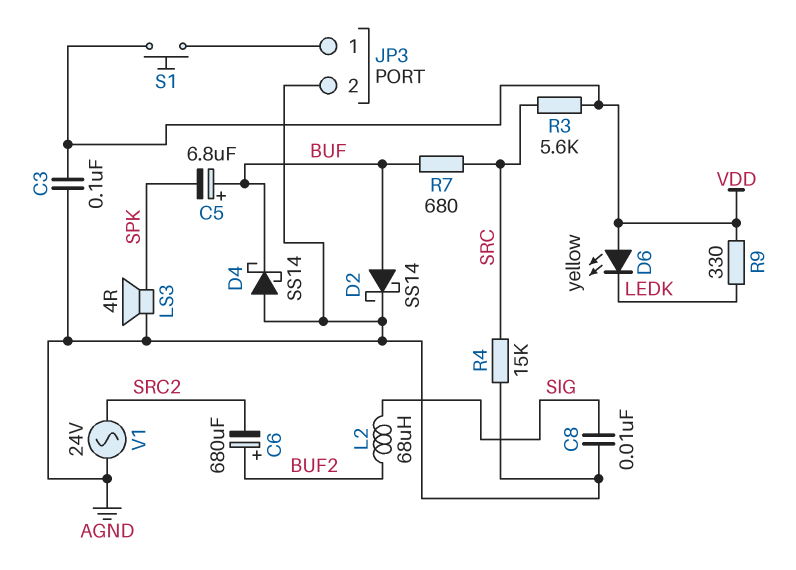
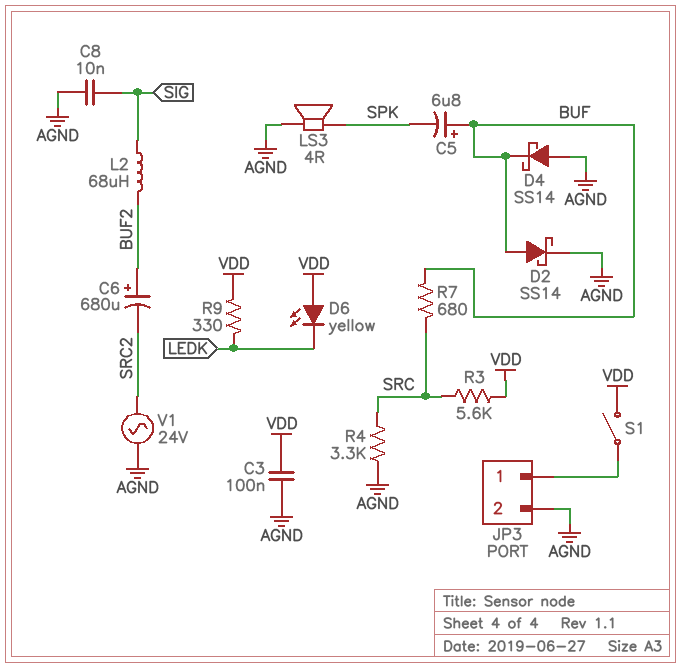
R4: 15k (AGND, SRC) -> 3.3k (AGND, SRC)
S1: button (JP3/1, VDD) -> switch (JP3/1, VDD)

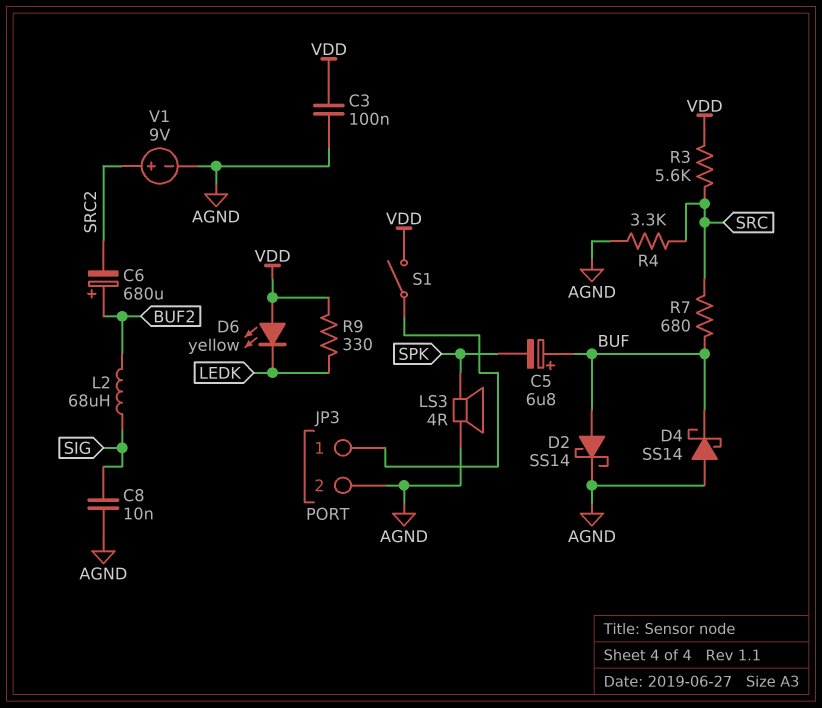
V1: AC 24V (AGND, SRC2) -> 9V (plus SRC2, minus AGND)

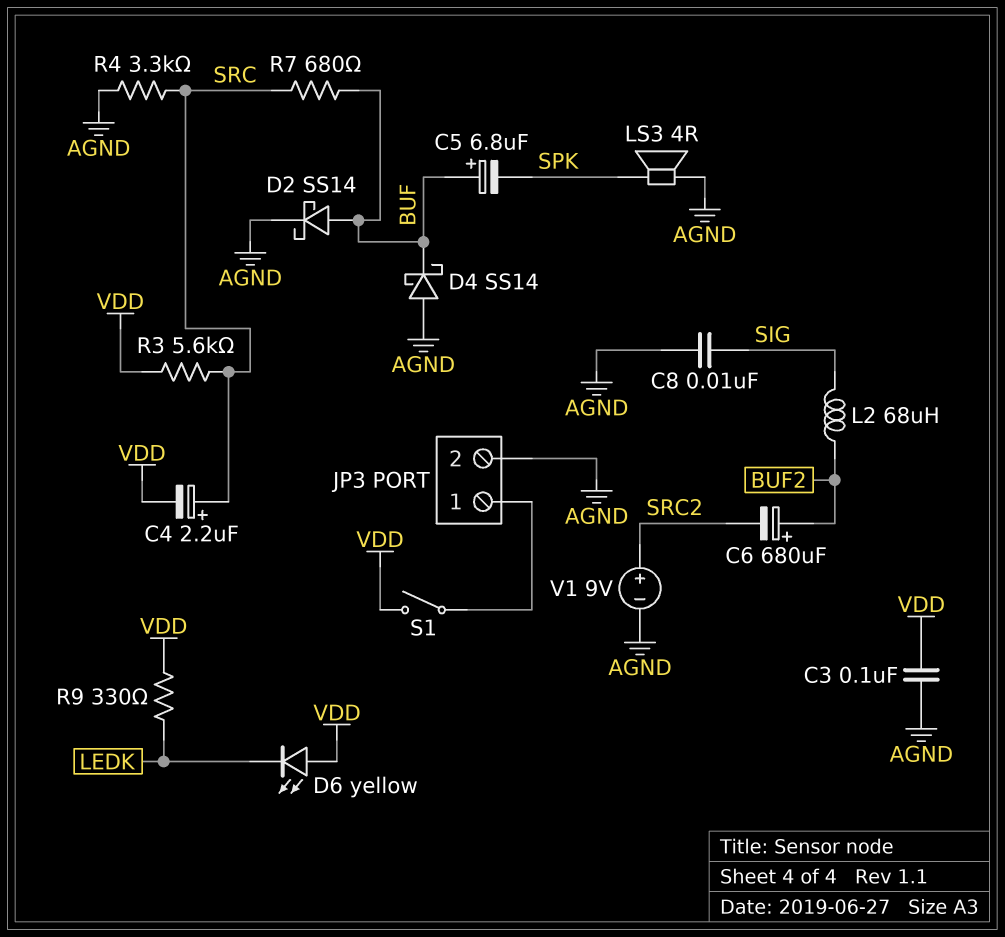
C4: none -> 2.2uF (plus SRC, minus VDD)

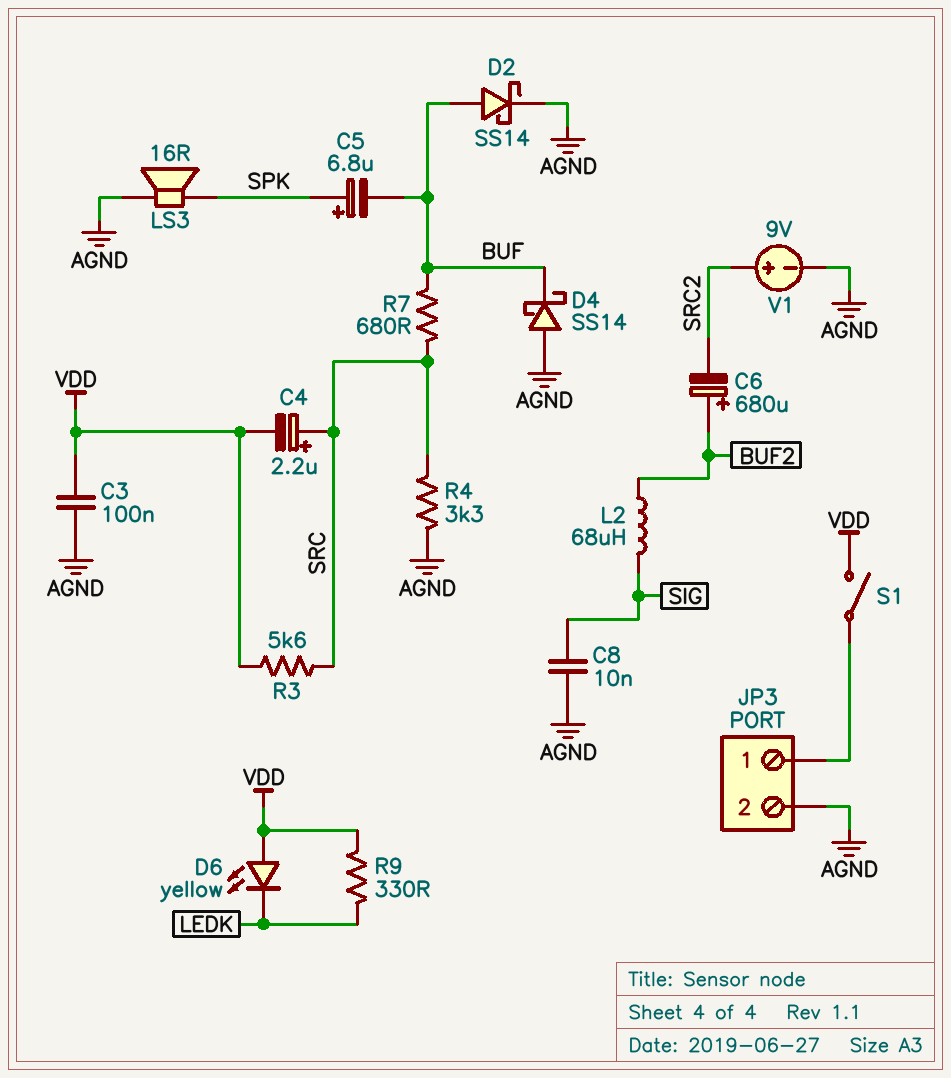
C5: 6.8uF (plus BUF, minus SPK) -> 6.8uF (plus SPK, minus BUF)
LS3: speaker 4R (AGND, SPK) -> speaker 16R (AGND, SPK)

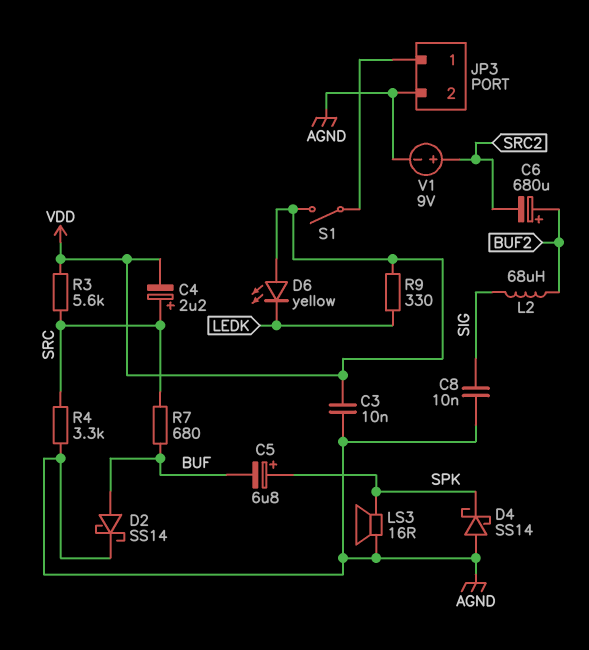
C3: 100nF (AGND, VDD) -> 10nF (AGND, VDD)
D4: schottky SS14 (A AGND, K BUF) -> schottky SS14 (A AGND, K SPK)

